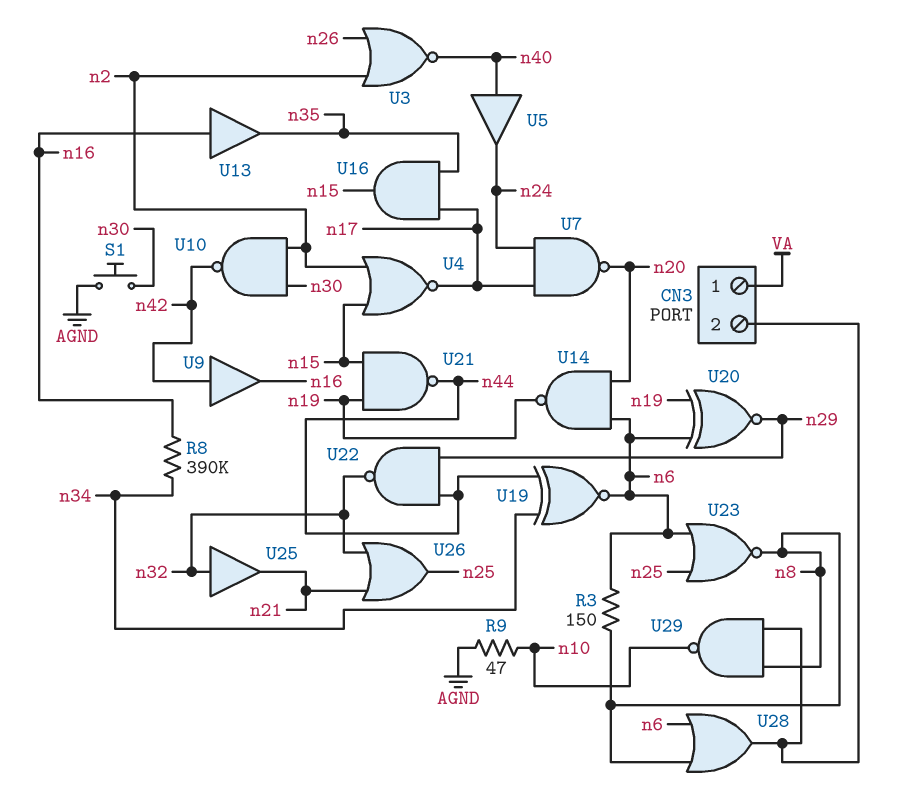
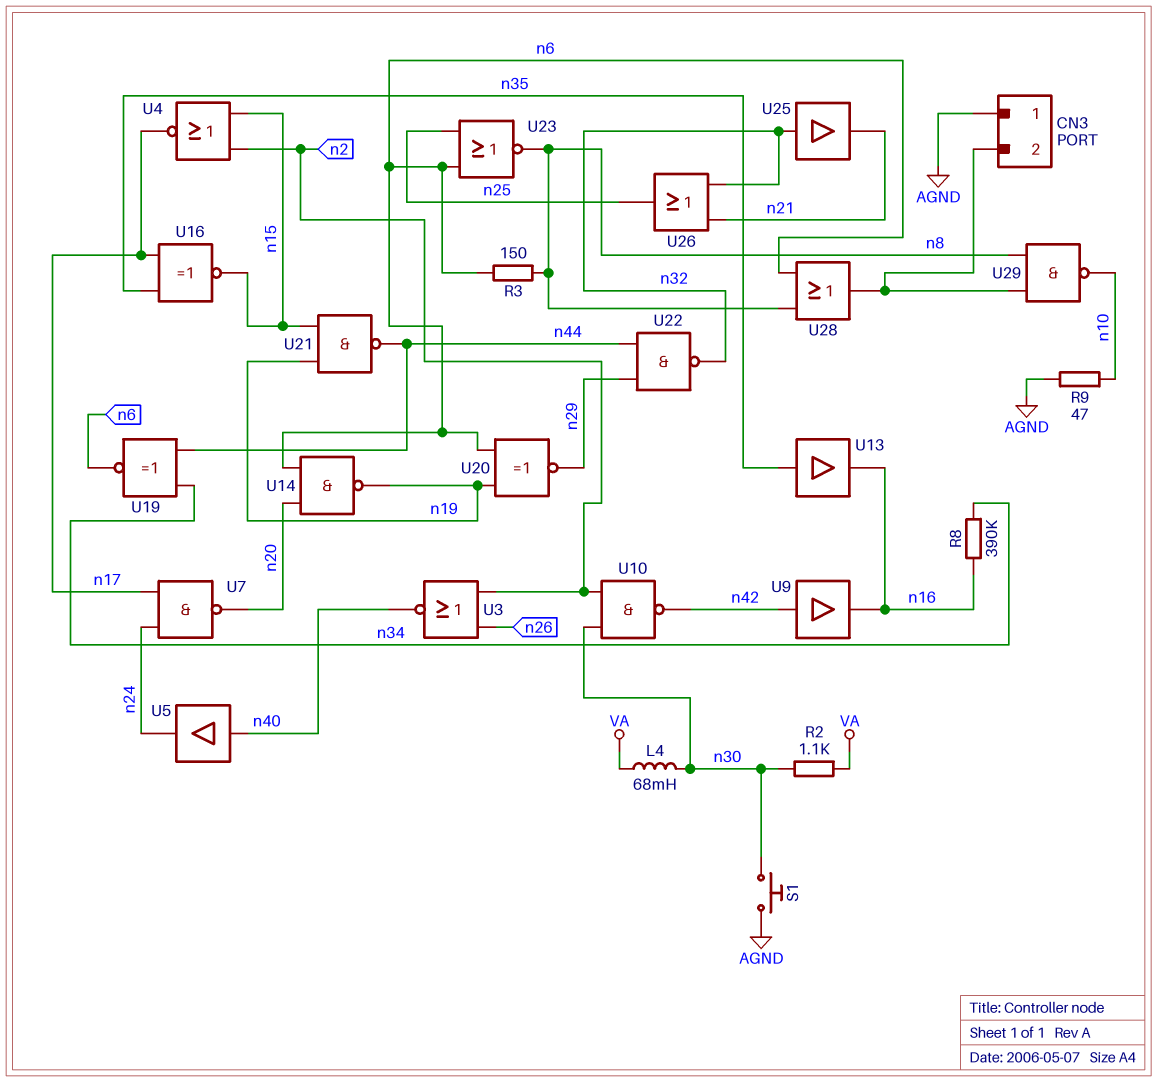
CN3 pin 1: VA -> AGND
L4: none -> 68mH (VA, n30)
R2: none -> 1.1k (VA, n30)
U13: buffer (in n16, out n35) -> buffer (in n35, out n16)
U16: AND (in n17, in n35, out n15) -> XNOR (in n17, in n35, out n15)

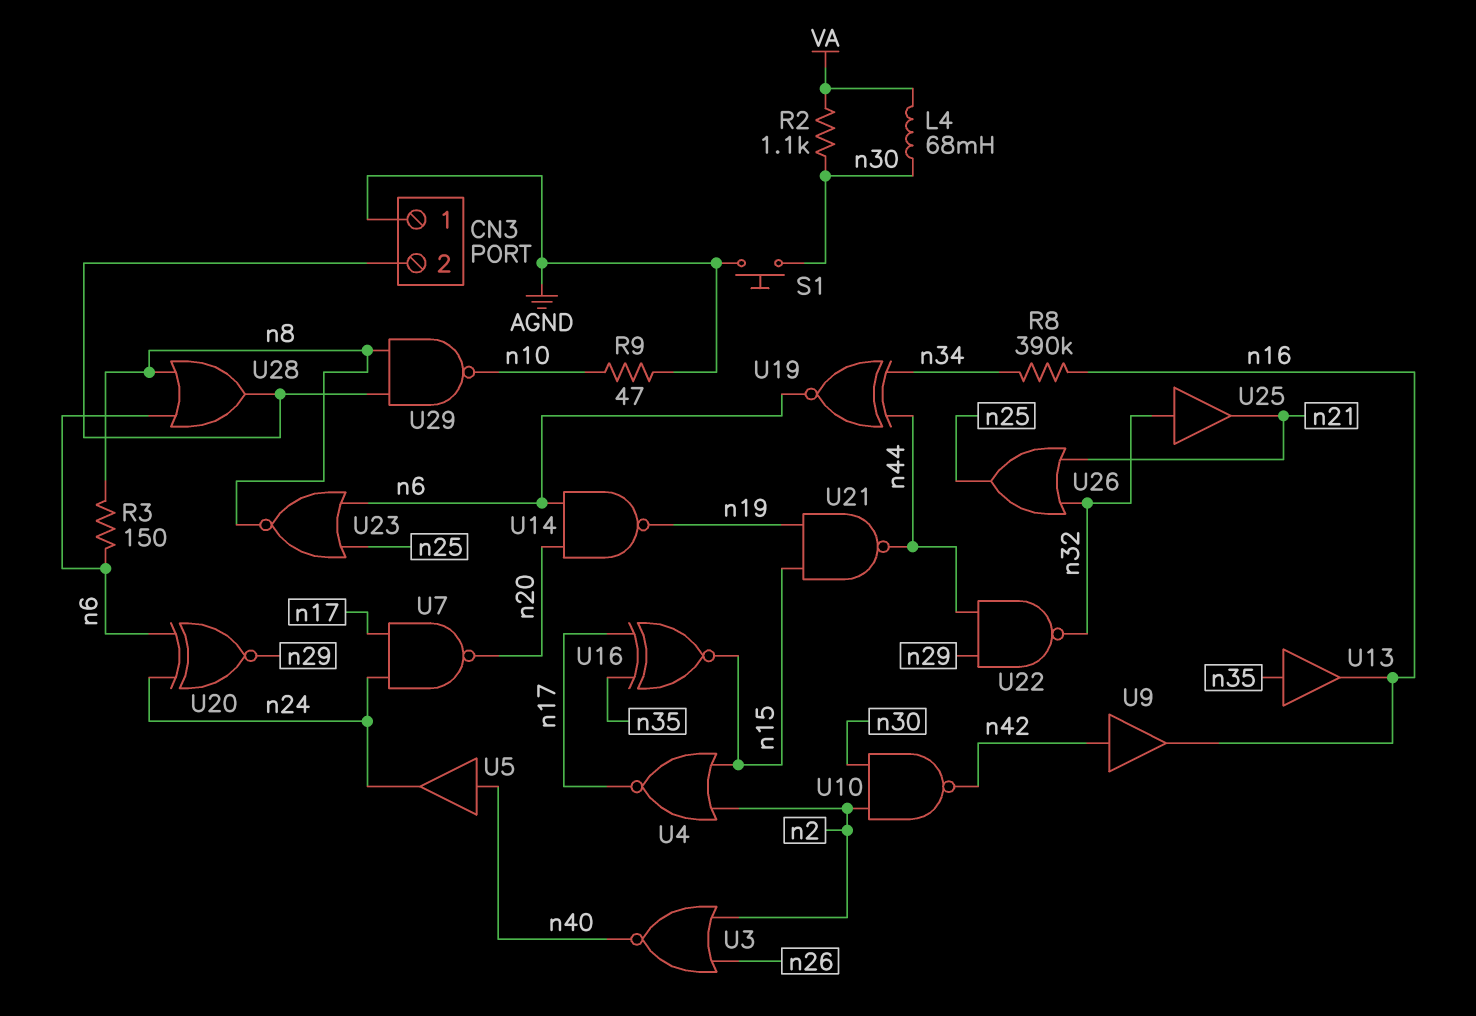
U20: XNOR (in n6, in n19, out n29) -> XNOR (in n6, in n24, out n29)

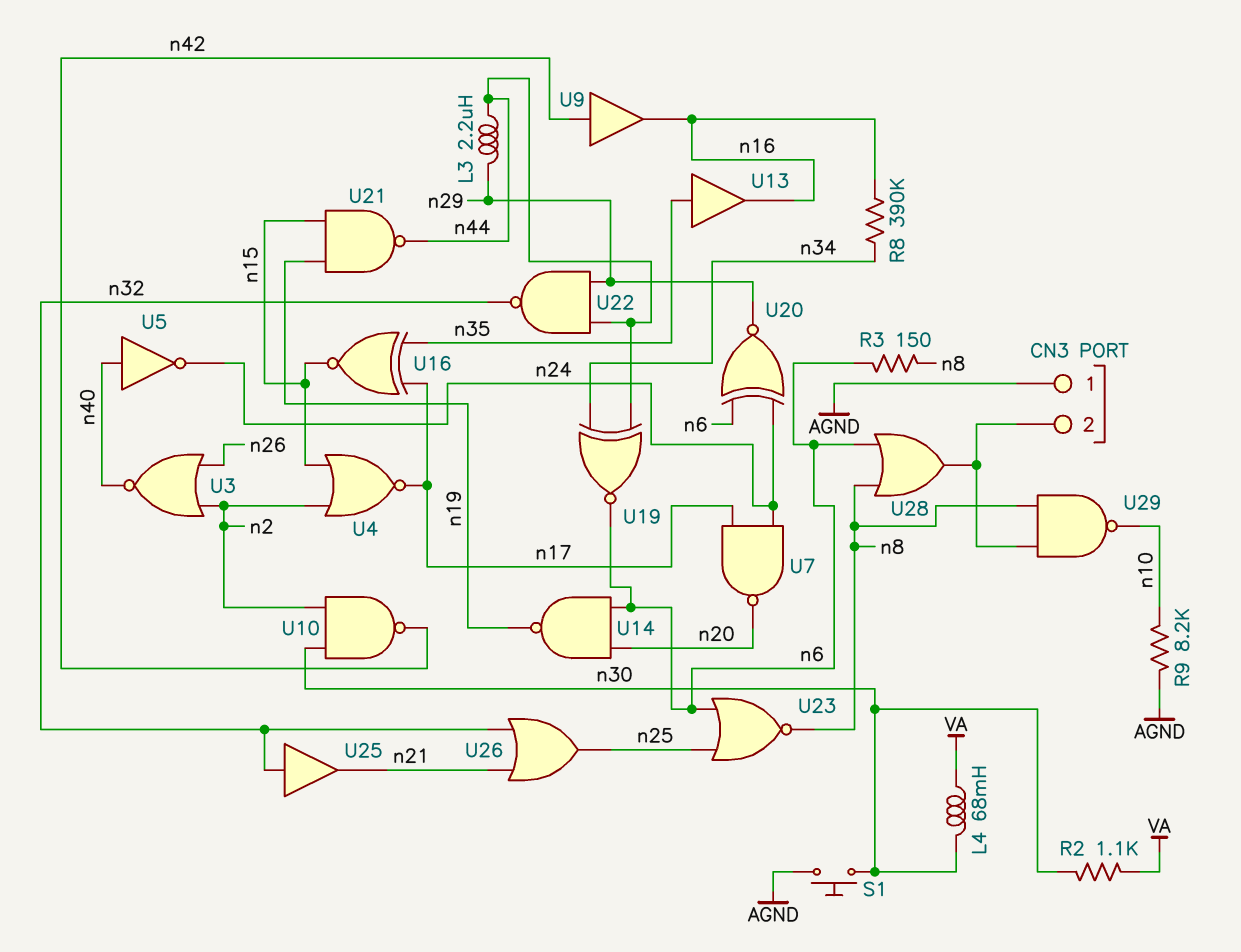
L3: none -> 2.2uH (n29, n44)
R9: 47 (AGND, n10) -> 8.2k (AGND, n10)
U5: buffer (in n40, out n24) -> NOT (in n40, out n24)

